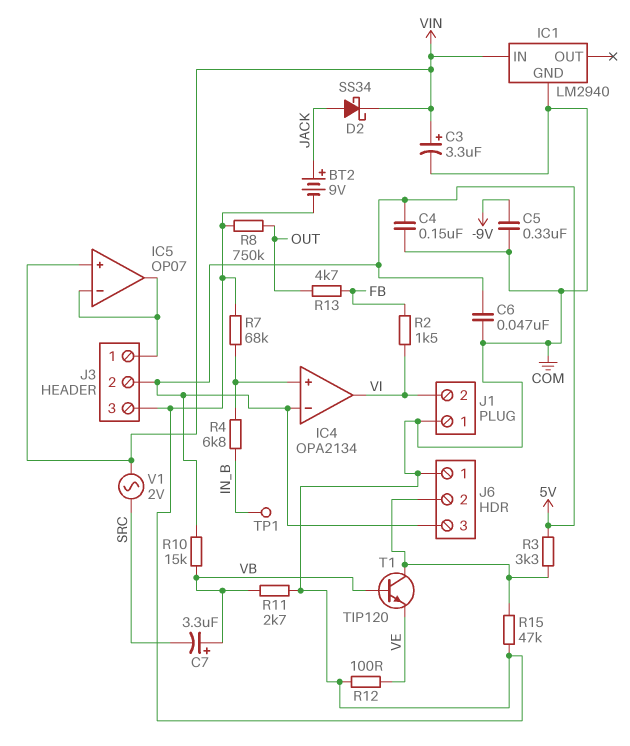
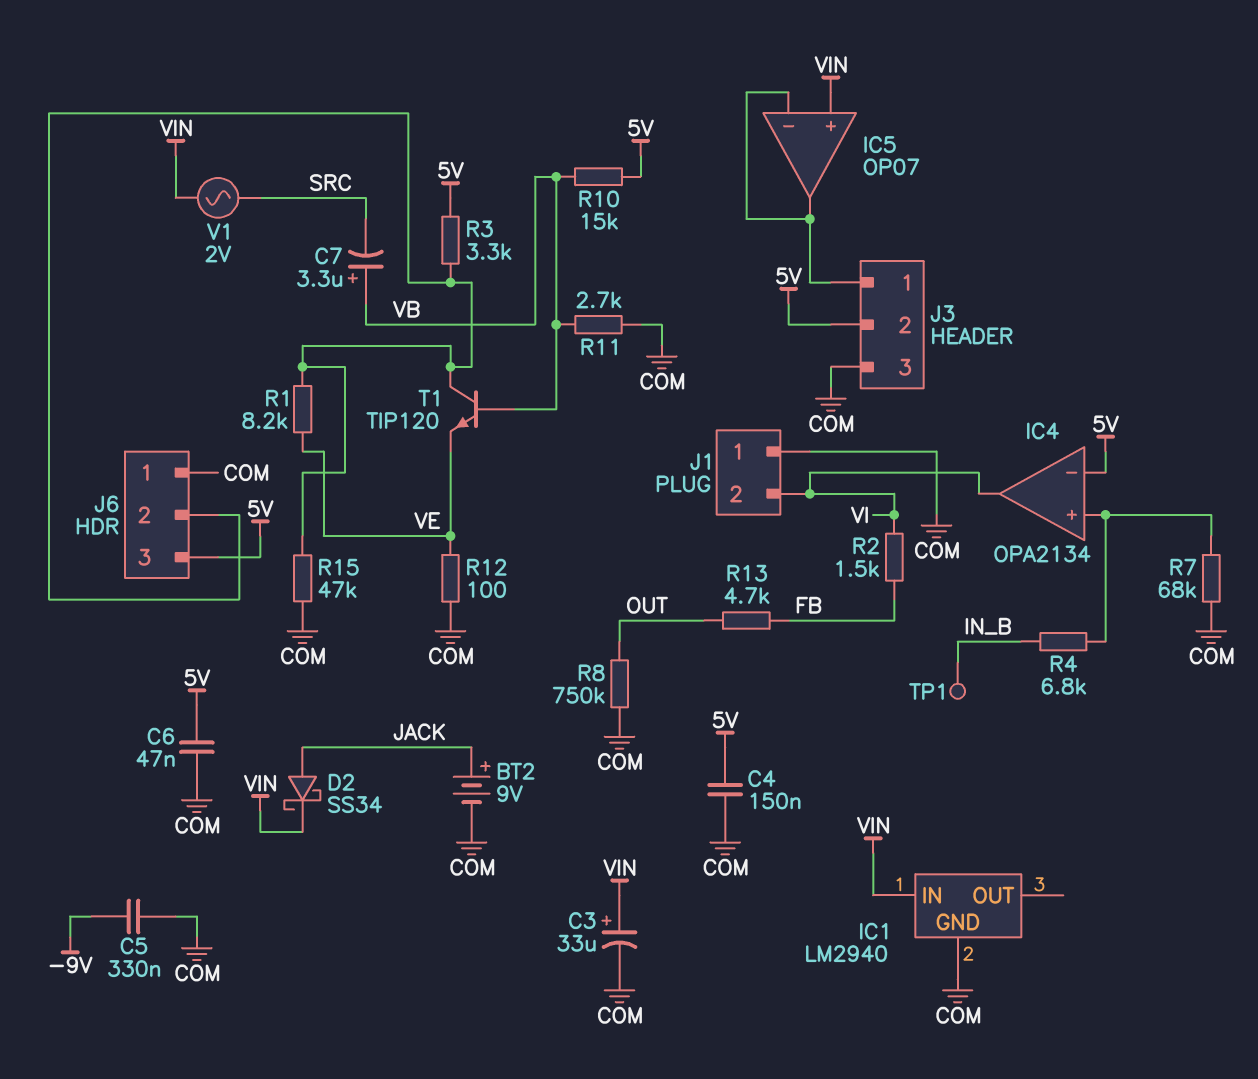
C3: 3.3uF (plus VIN, minus COM) -> 33uF (plus VIN, minus COM)
R1: none -> 8.2k (J6/2, VE)

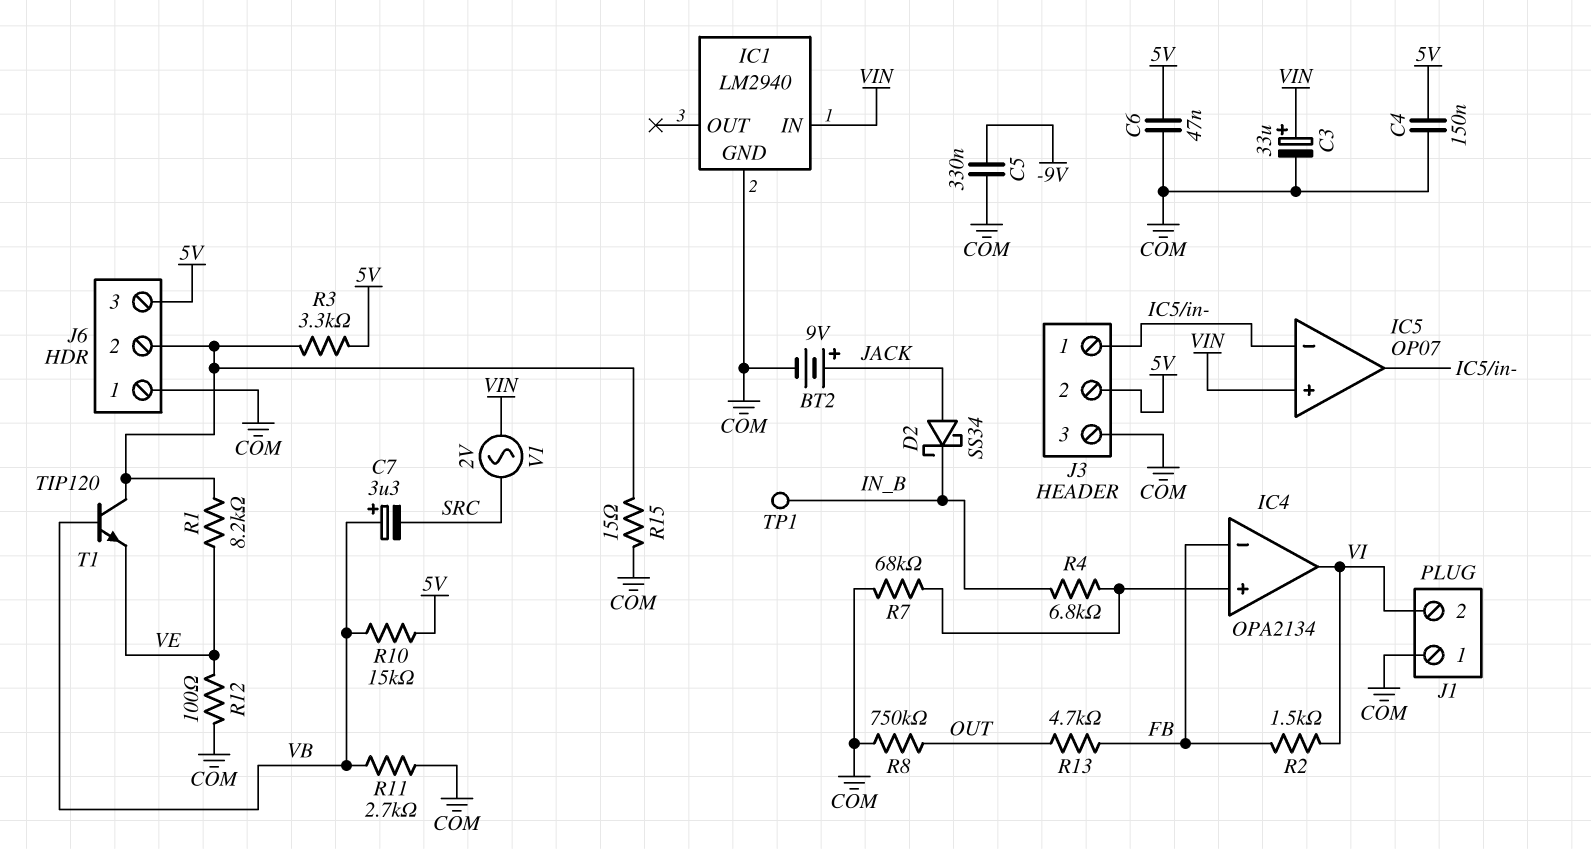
D2: schottky SS34 (A JACK, K VIN) -> schottky SS34 (A JACK, K IN_B)
IC4 pin in-: 5V -> FB
R15: 47k (COM, J6/2) -> 15 (COM, J6/2)

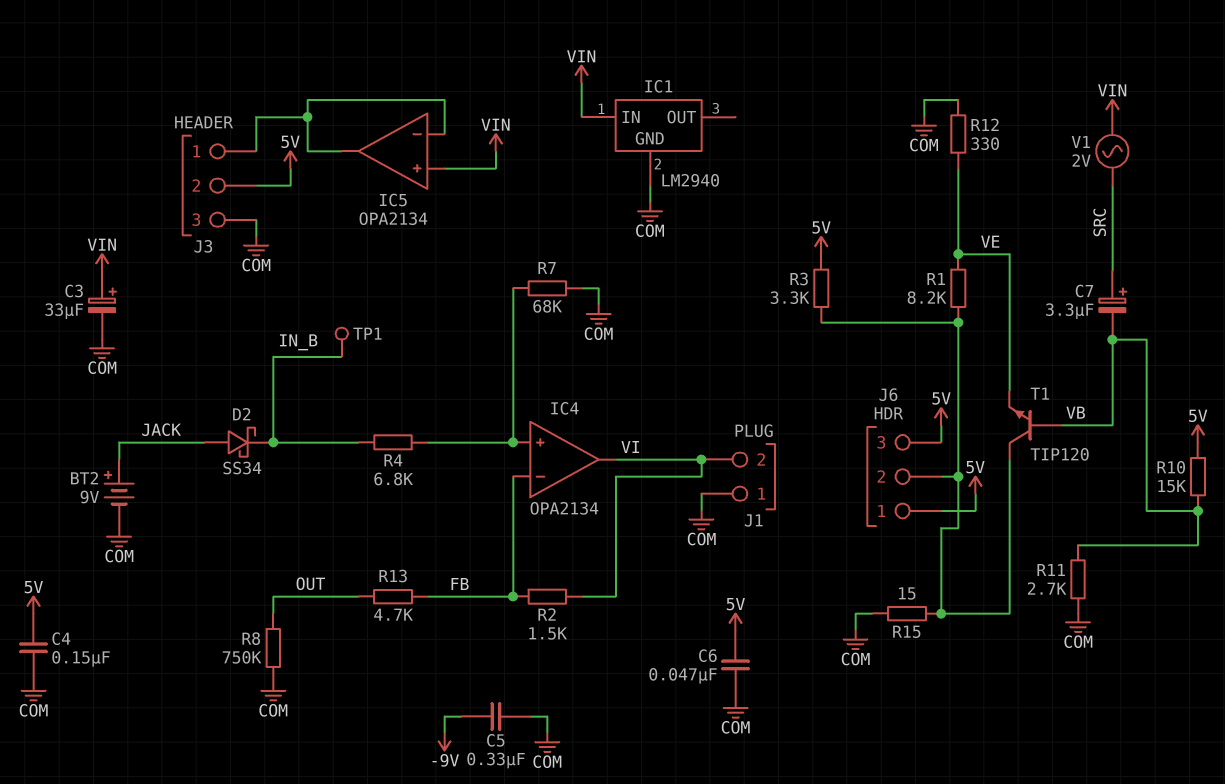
C7: 3.3uF (plus VB, minus SRC) -> 3.3uF (plus SRC, minus VB)
IC5: OP07 -> OPA2134
J6 pin 1: COM -> 5V
R12: 100 (COM, VE) -> 330 (COM, VE)

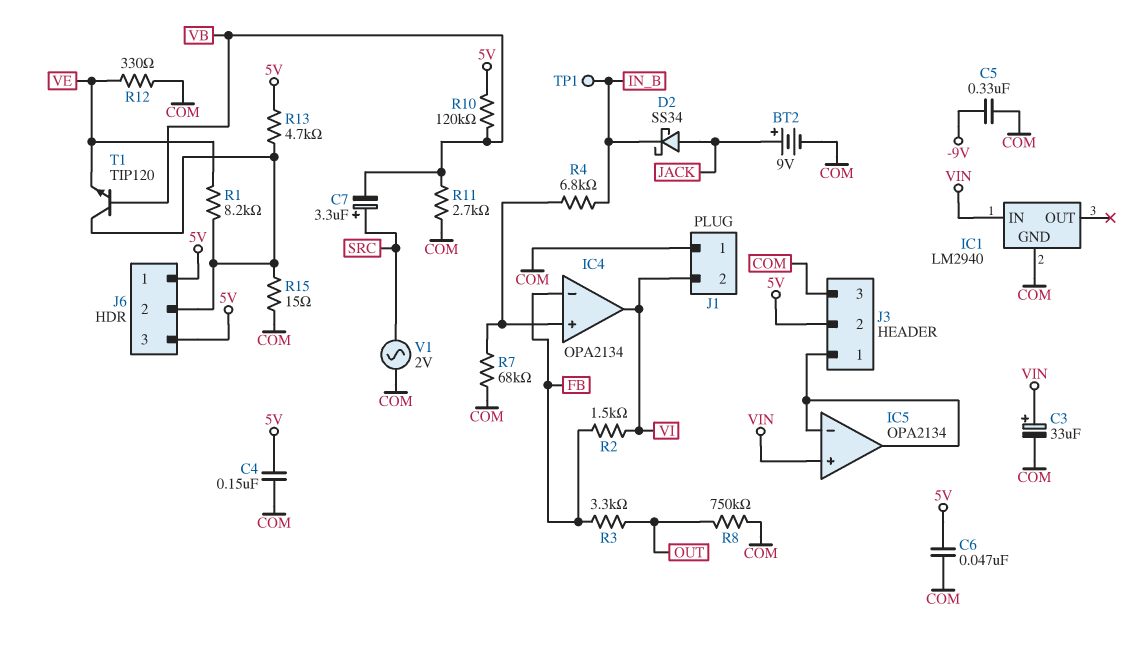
R3: 3.3k (5V, J6/2) -> 3.3k (FB, OUT)
R10: 15k (5V, VB) -> 120k (5V, VB)
R13: 4.7k (FB, OUT) -> 4.7k (5V, J6/2)
V1: AC 2V (SRC, VIN) -> AC 2V (COM, SRC)

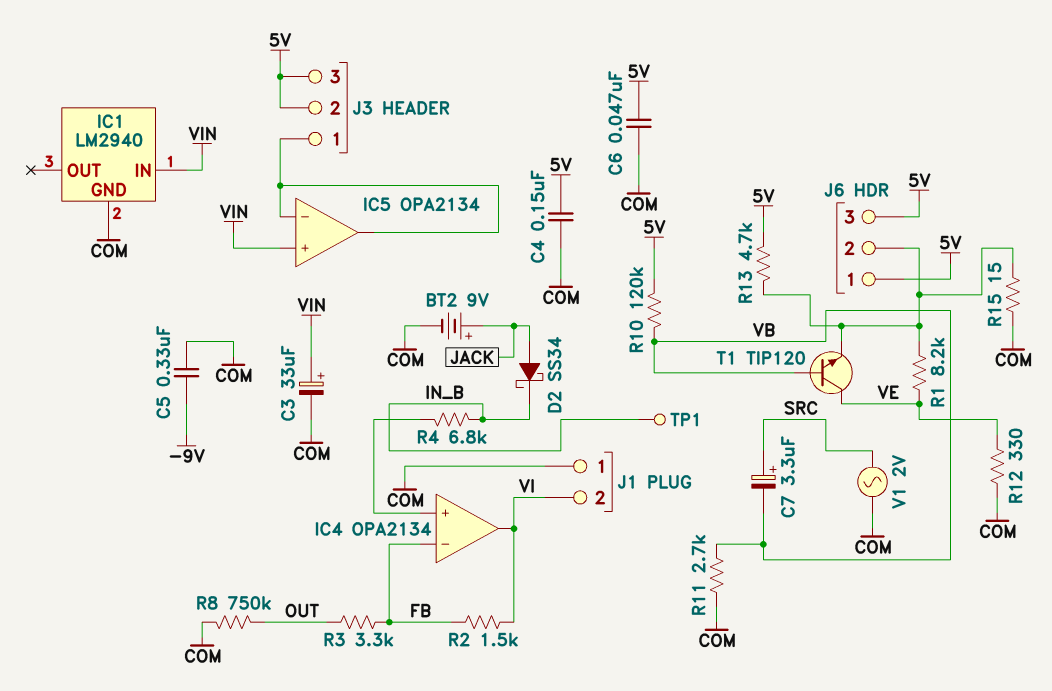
J3 pin 3: COM -> 5V
R7: 68k (COM, IC4/in+) -> none
T1: NPN TIP120 (B VB, C J6/2, E VE) -> NPN TIP120 (B VB, C VE, E J6/2)

